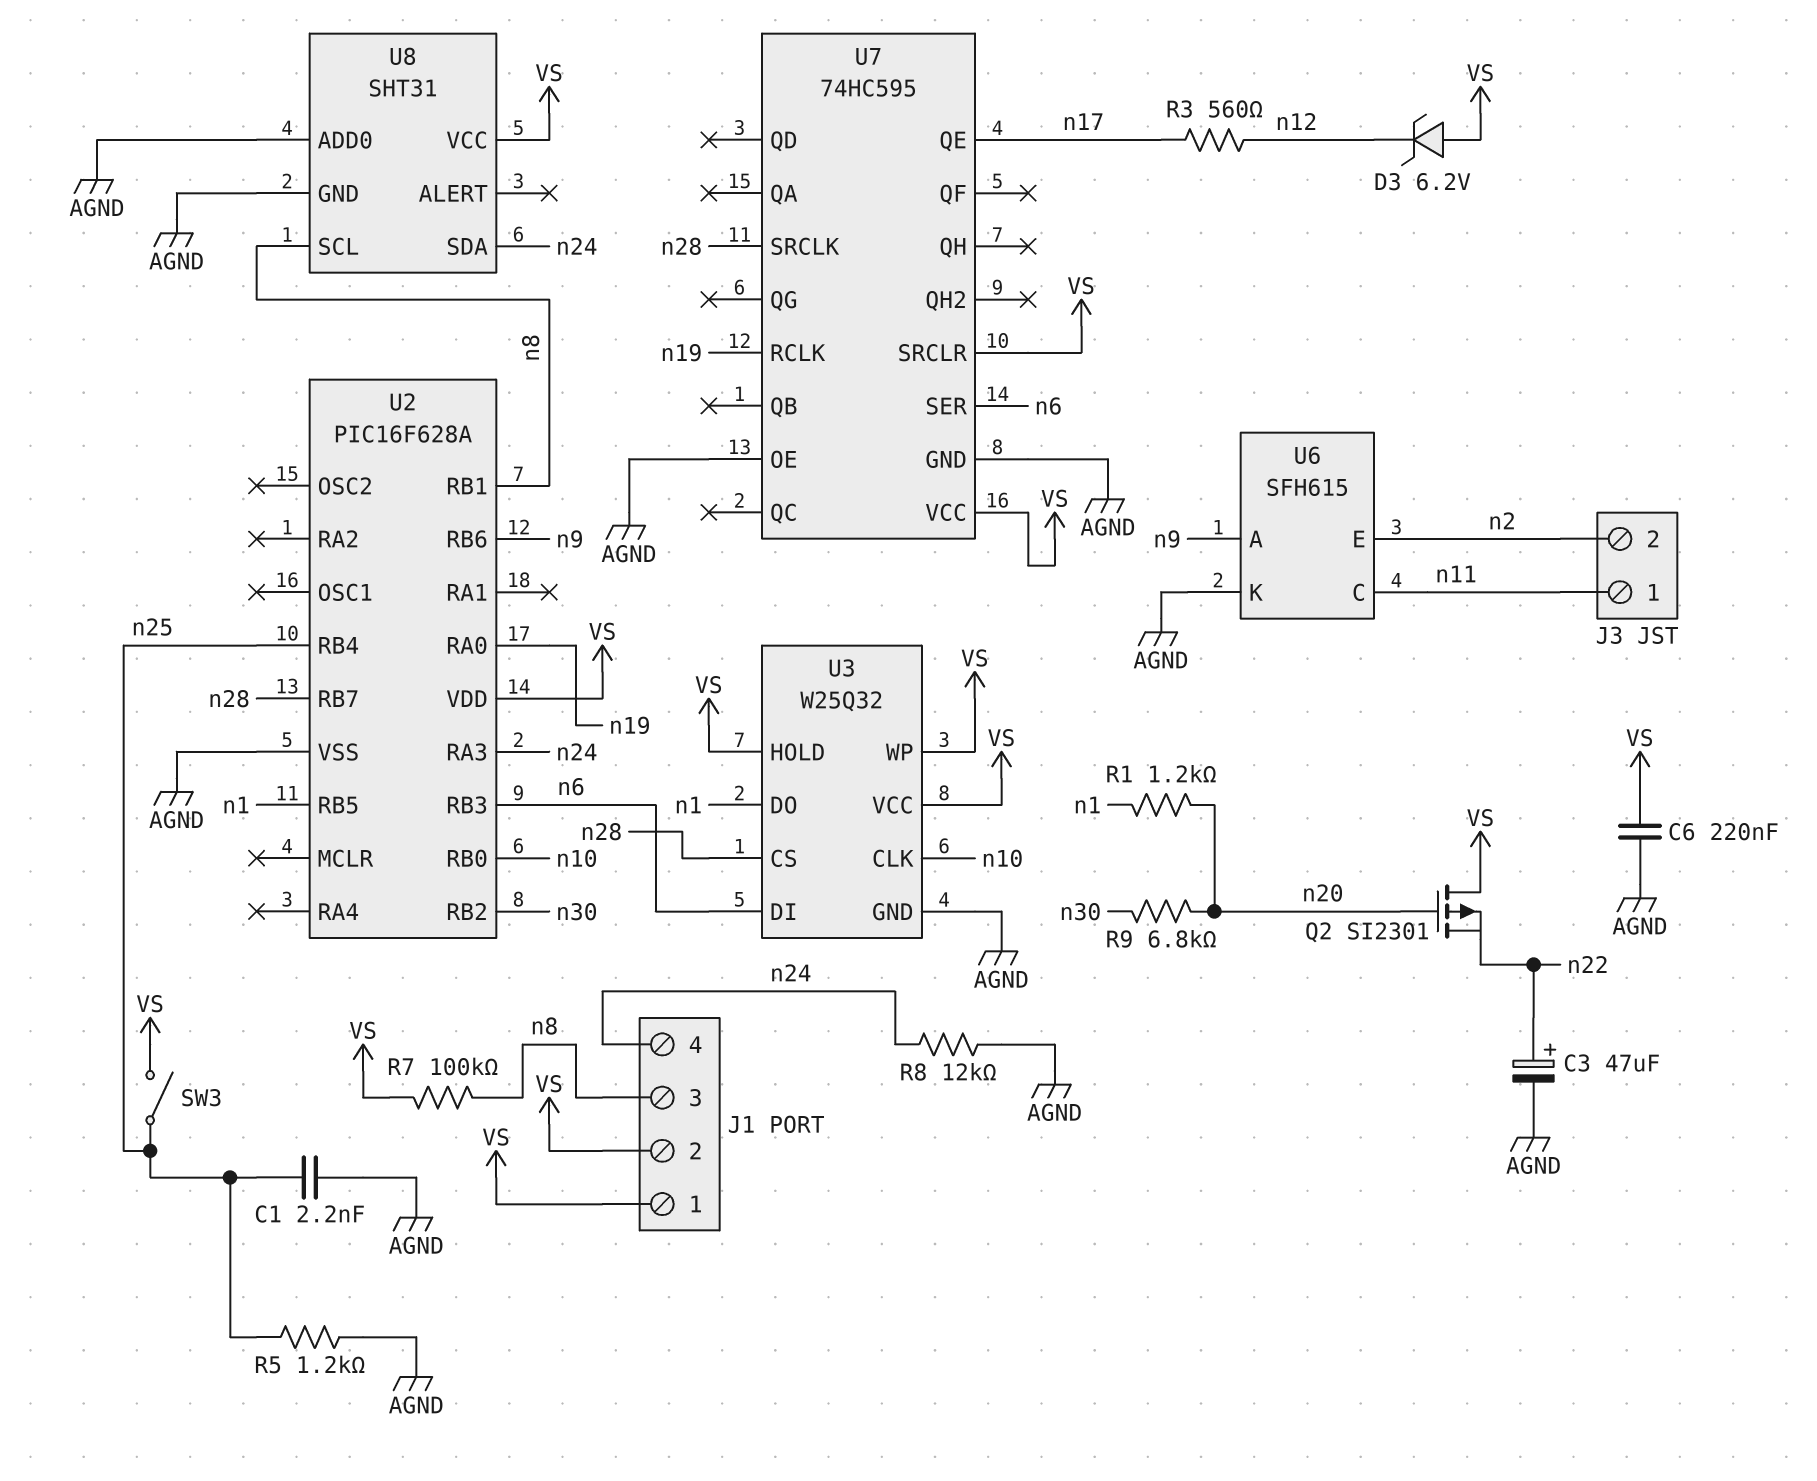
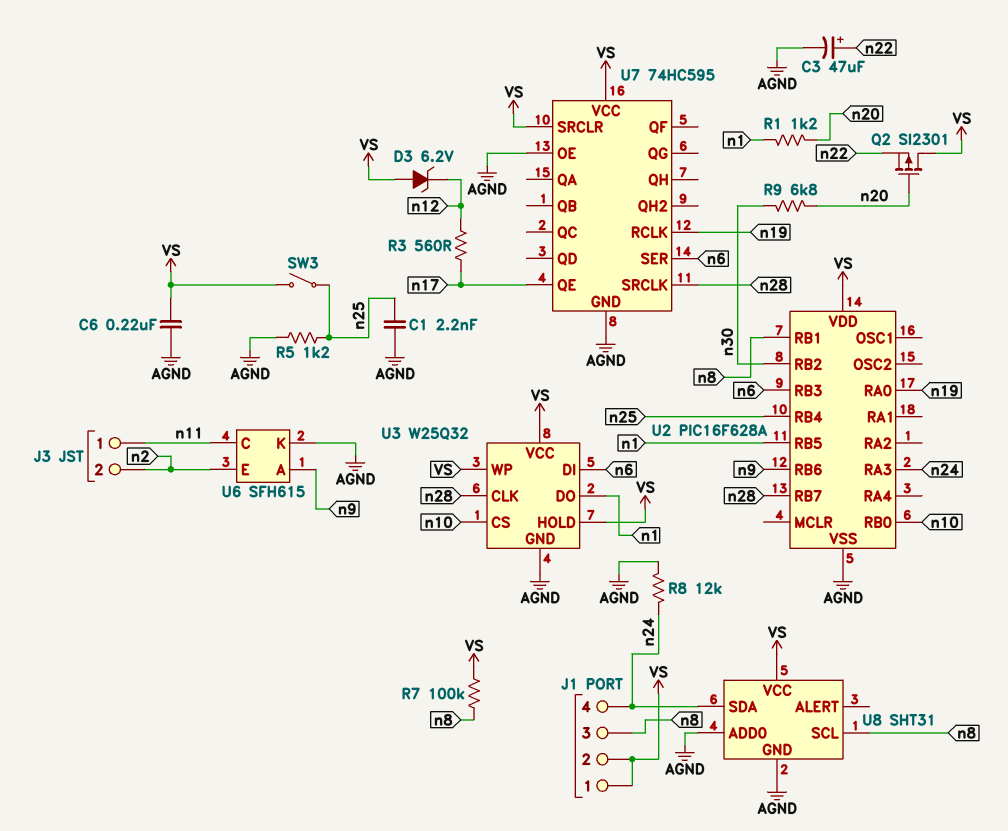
U3 pin CLK: n10 -> n28
U3 pin CS: n28 -> n10

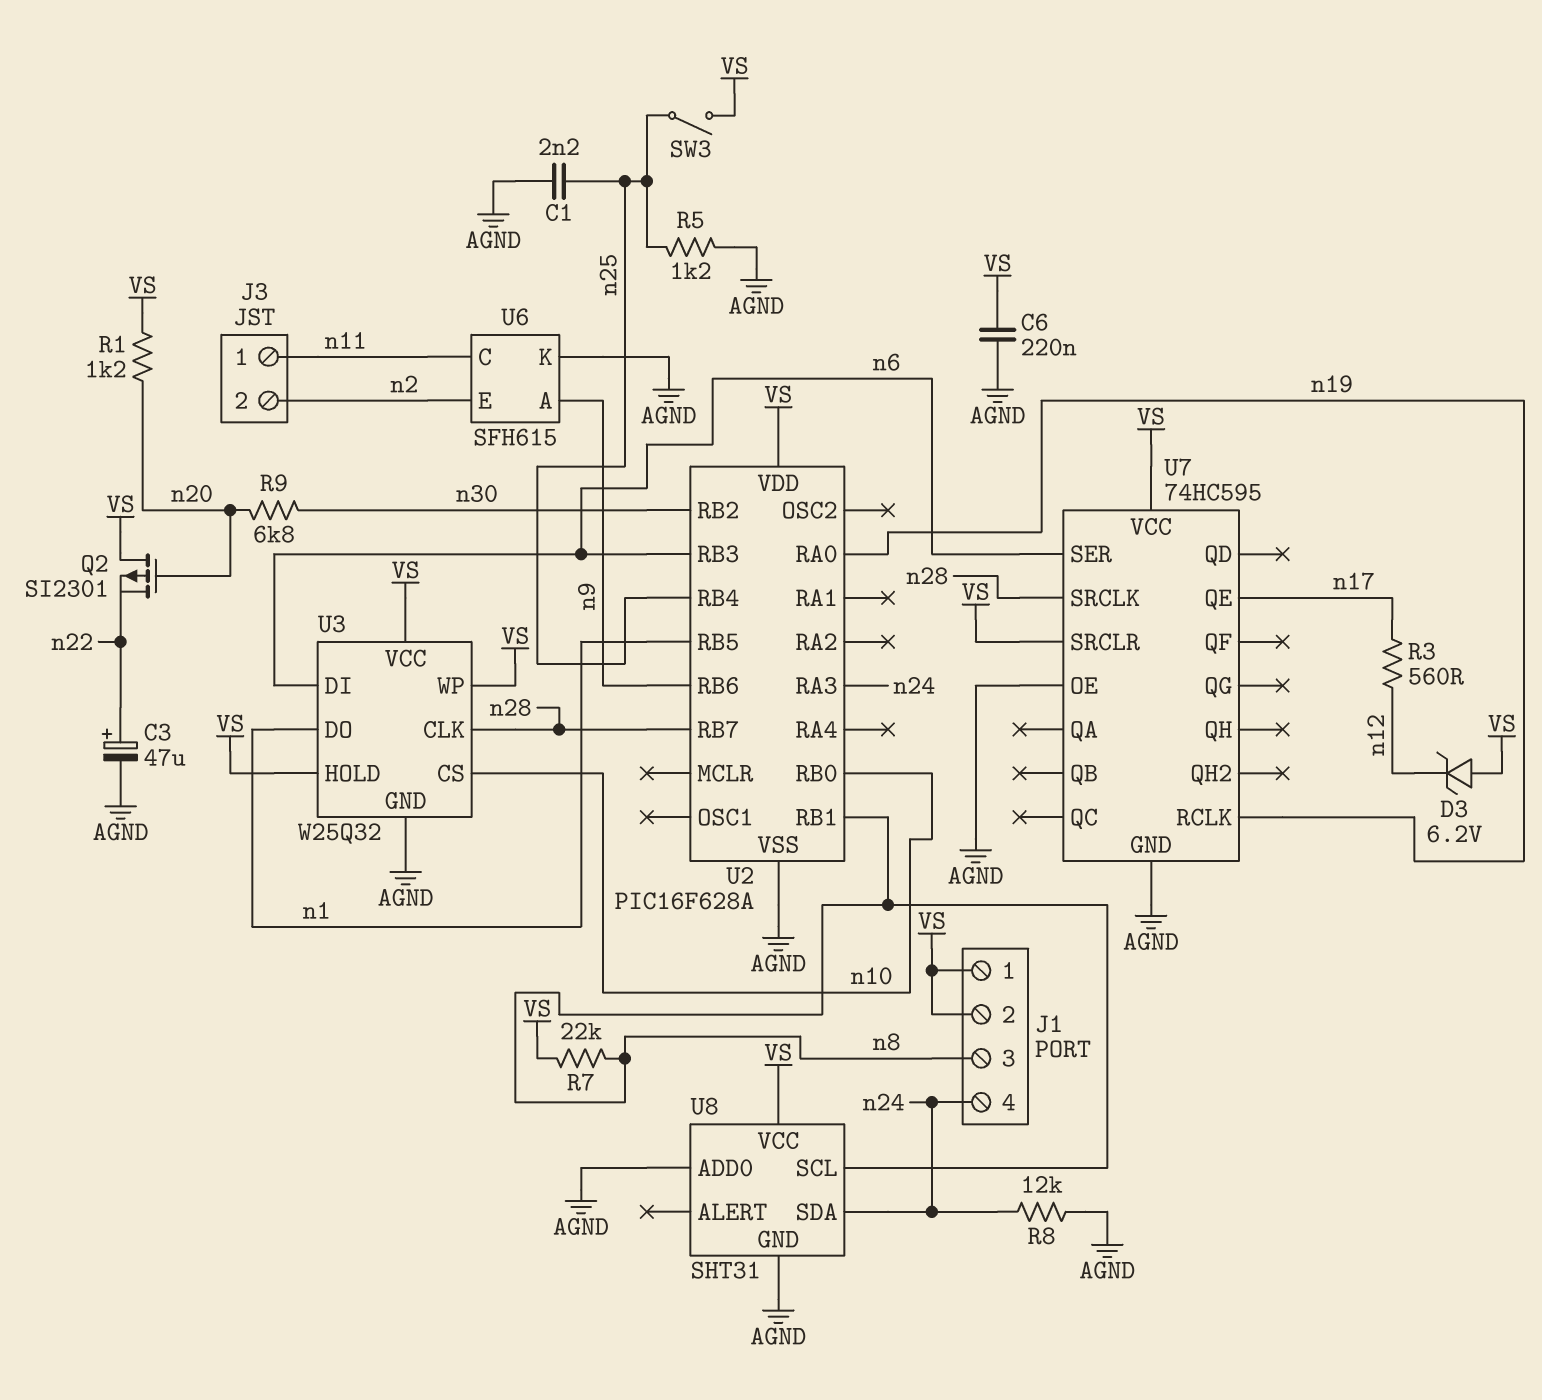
R1: 1.2k (n1, n20) -> 1.2k (VS, n20)
R7: 100k (VS, n8) -> 22k (VS, n8)

